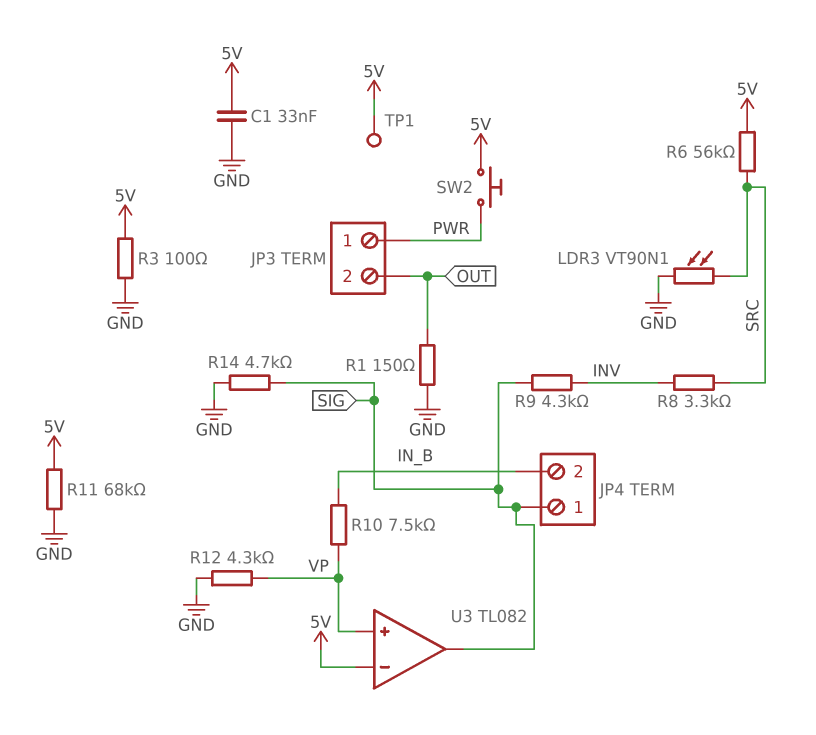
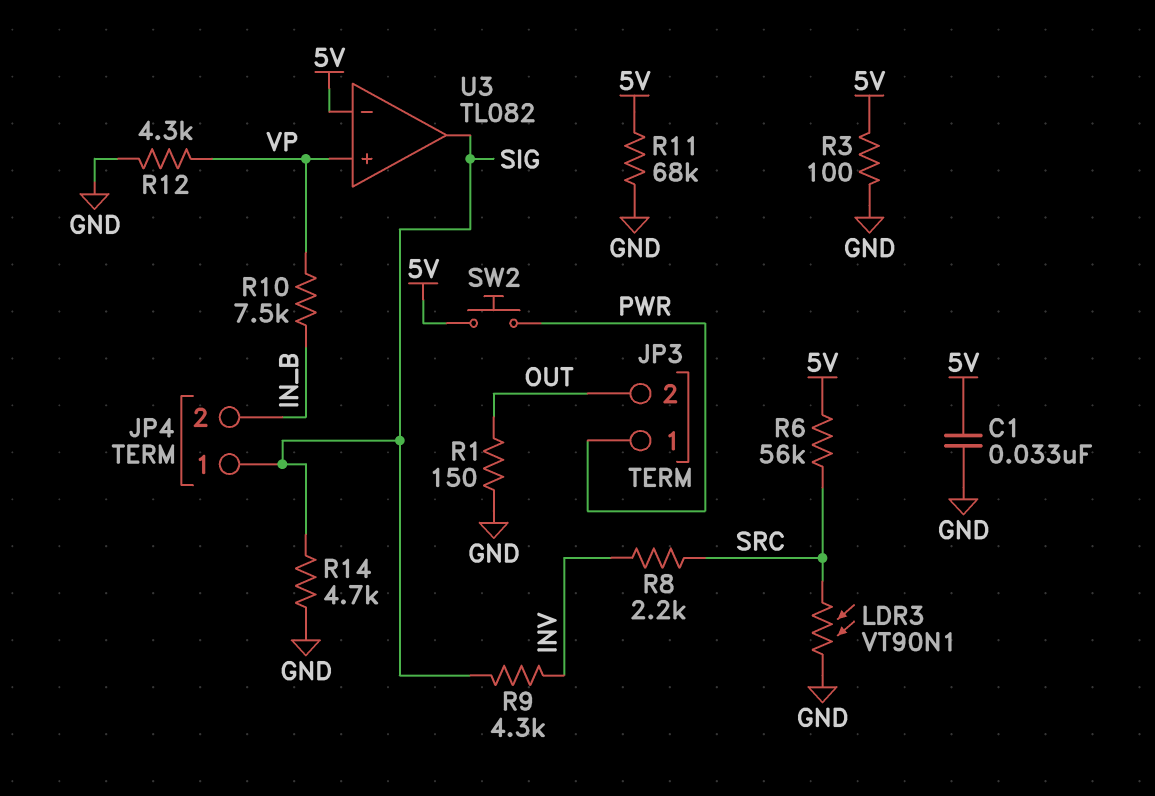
R8: 3.3k (INV, SRC) -> 2.2k (INV, SRC)
TP1: test point (5V) -> none

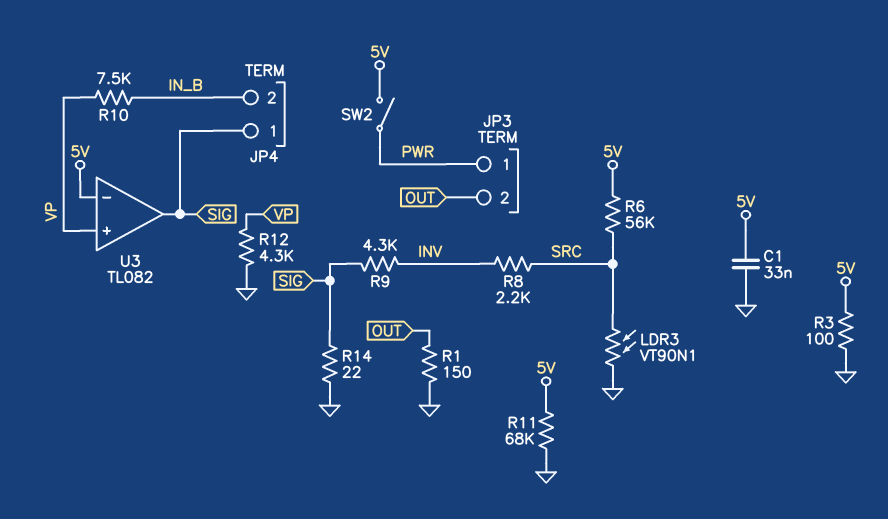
R14: 4.7k (GND, SIG) -> 22 (GND, SIG)
SW2: button (5V, PWR) -> switch (5V, PWR)

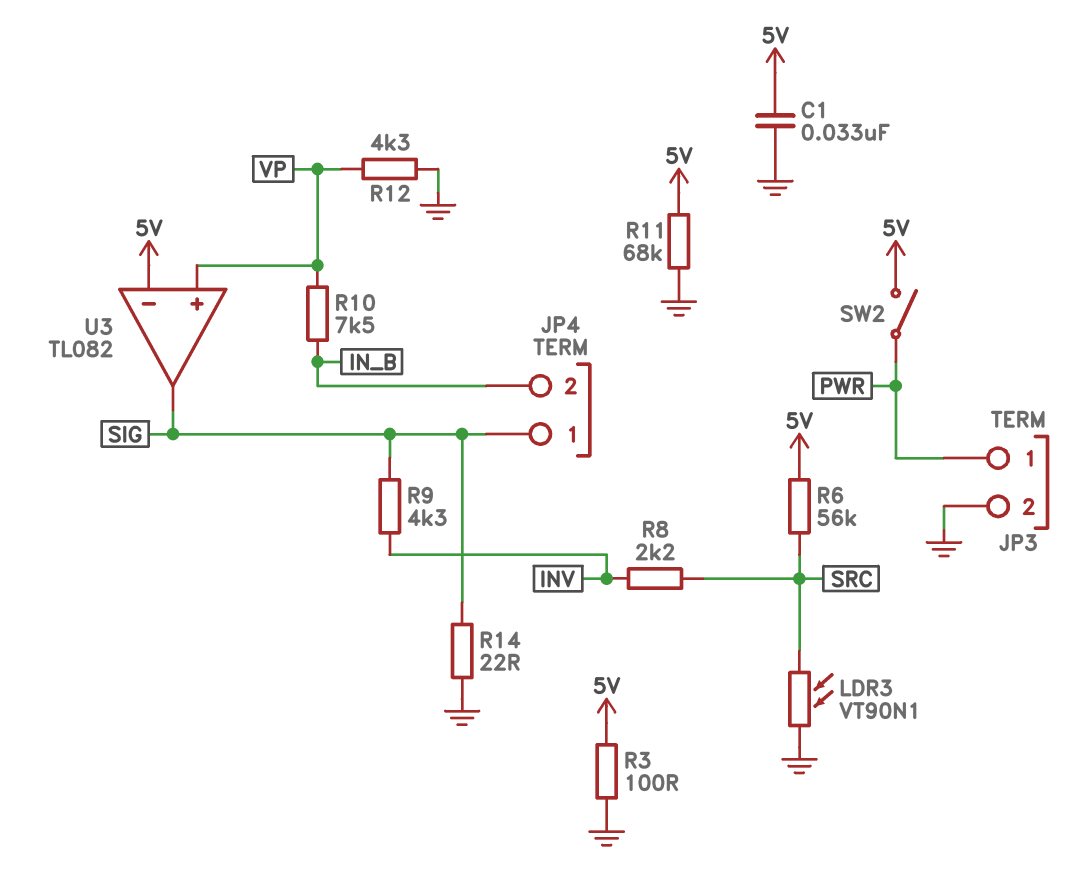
JP3 pin 2: OUT -> GND
R1: 150 (GND, OUT) -> none

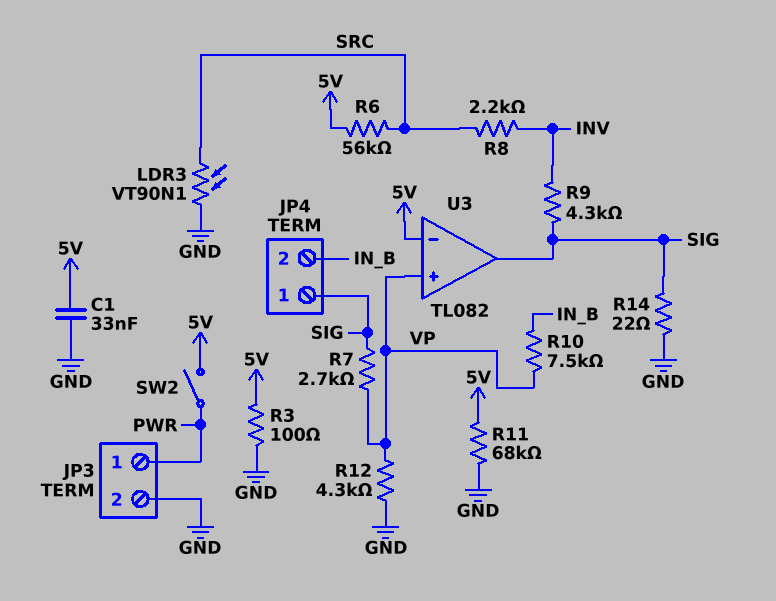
R7: none -> 2.7k (SIG, VP)

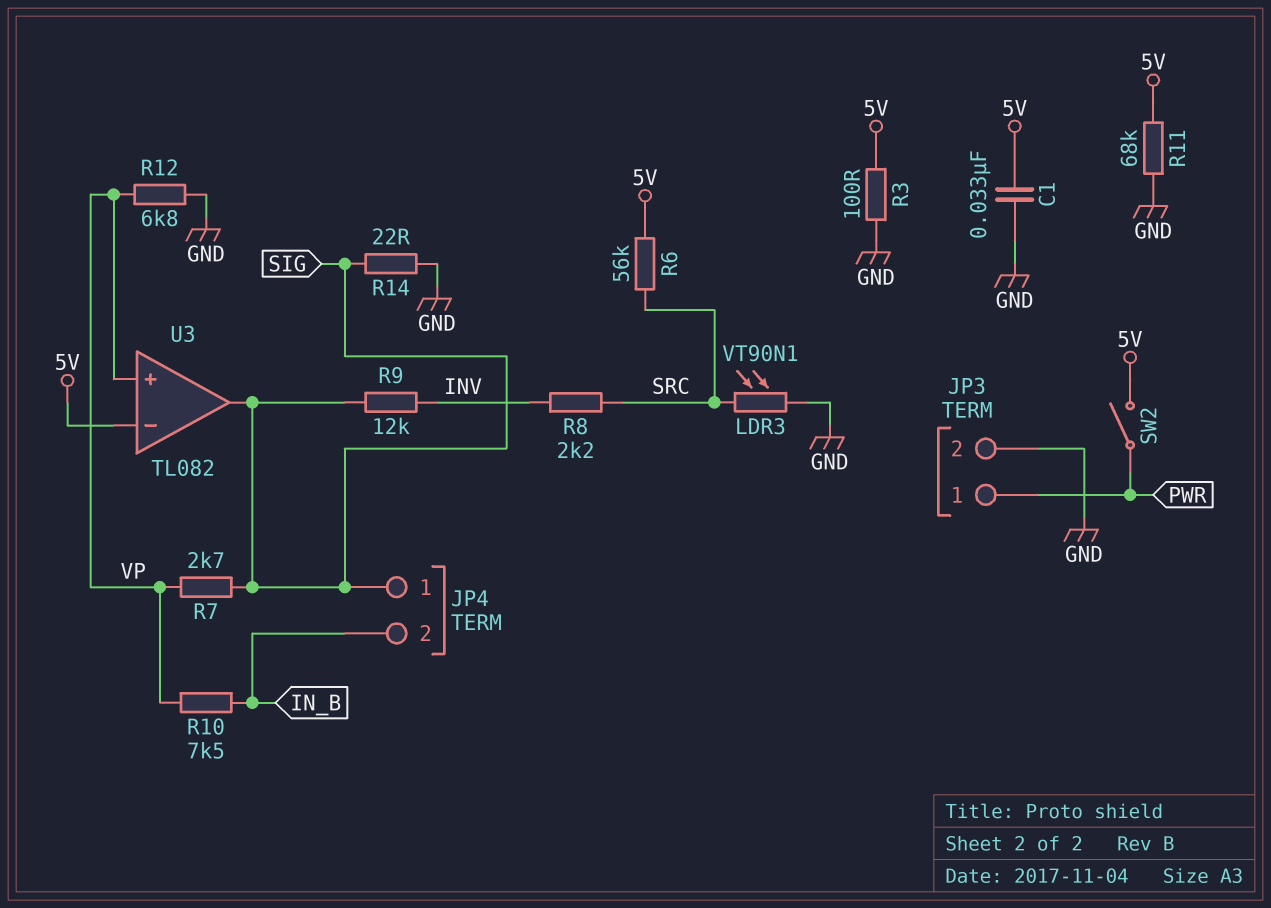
R9: 4.3k (INV, SIG) -> 12k (INV, SIG)
R12: 4.3k (GND, VP) -> 6.8k (GND, VP)

